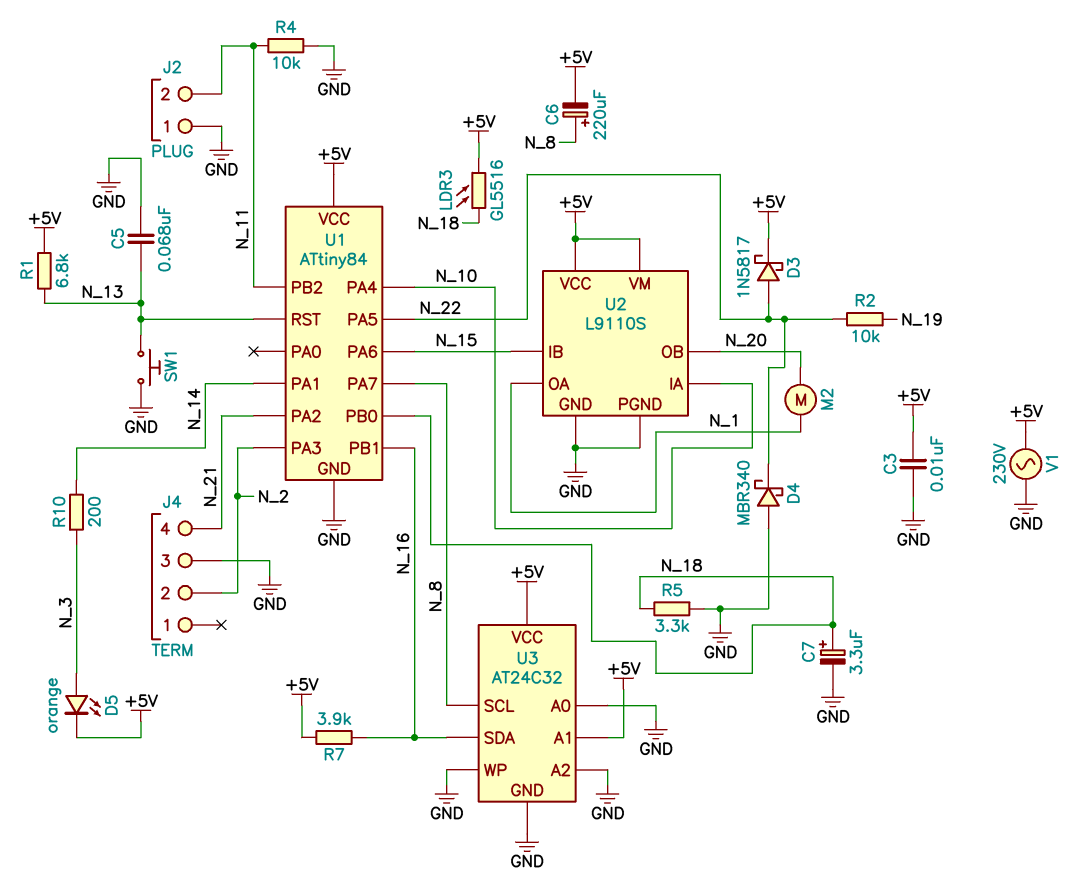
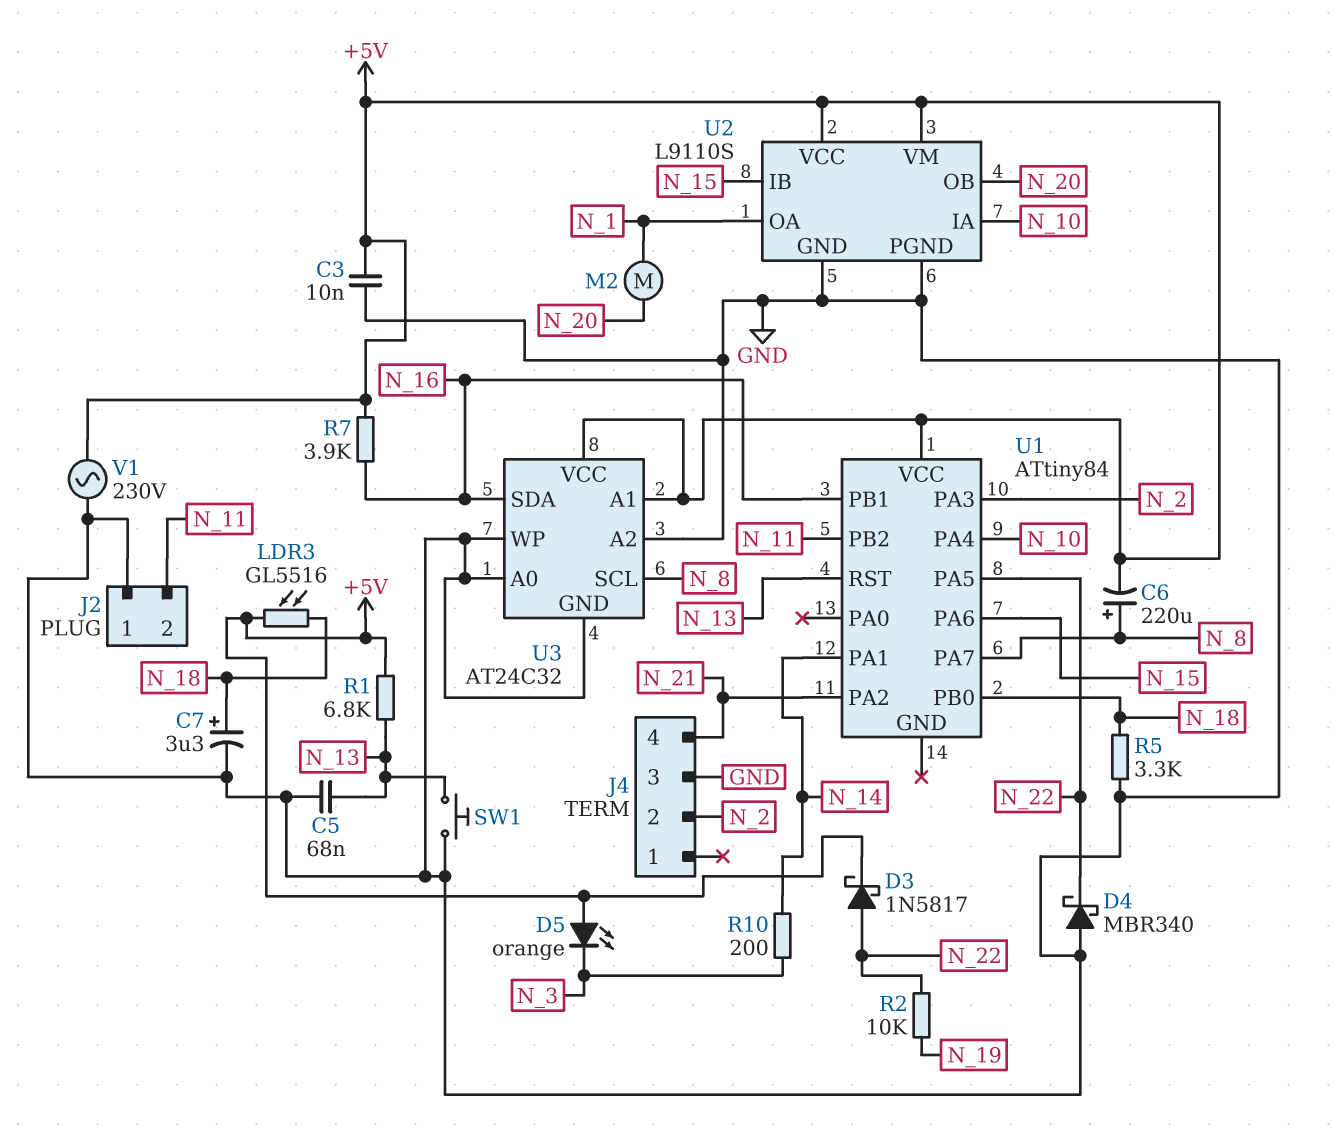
D5: LED orange (A N_3, K +5V) -> LED orange (A +5V, K N_3)
R4: 10k (GND, N_11) -> none
U1 pin GND: GND -> none

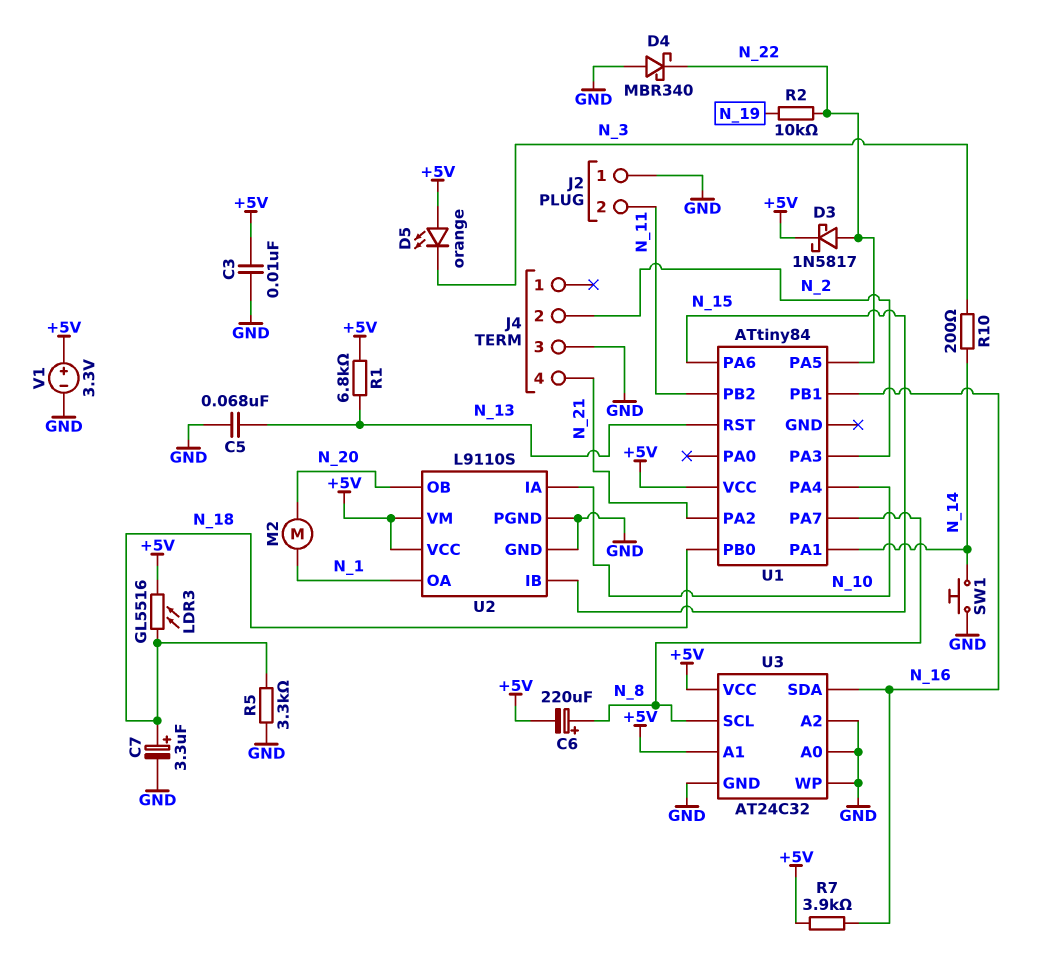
SW1: button (GND, N_13) -> button (GND, N_14)
V1: AC 230V (+5V, GND) -> 3.3V (plus +5V, minus GND)

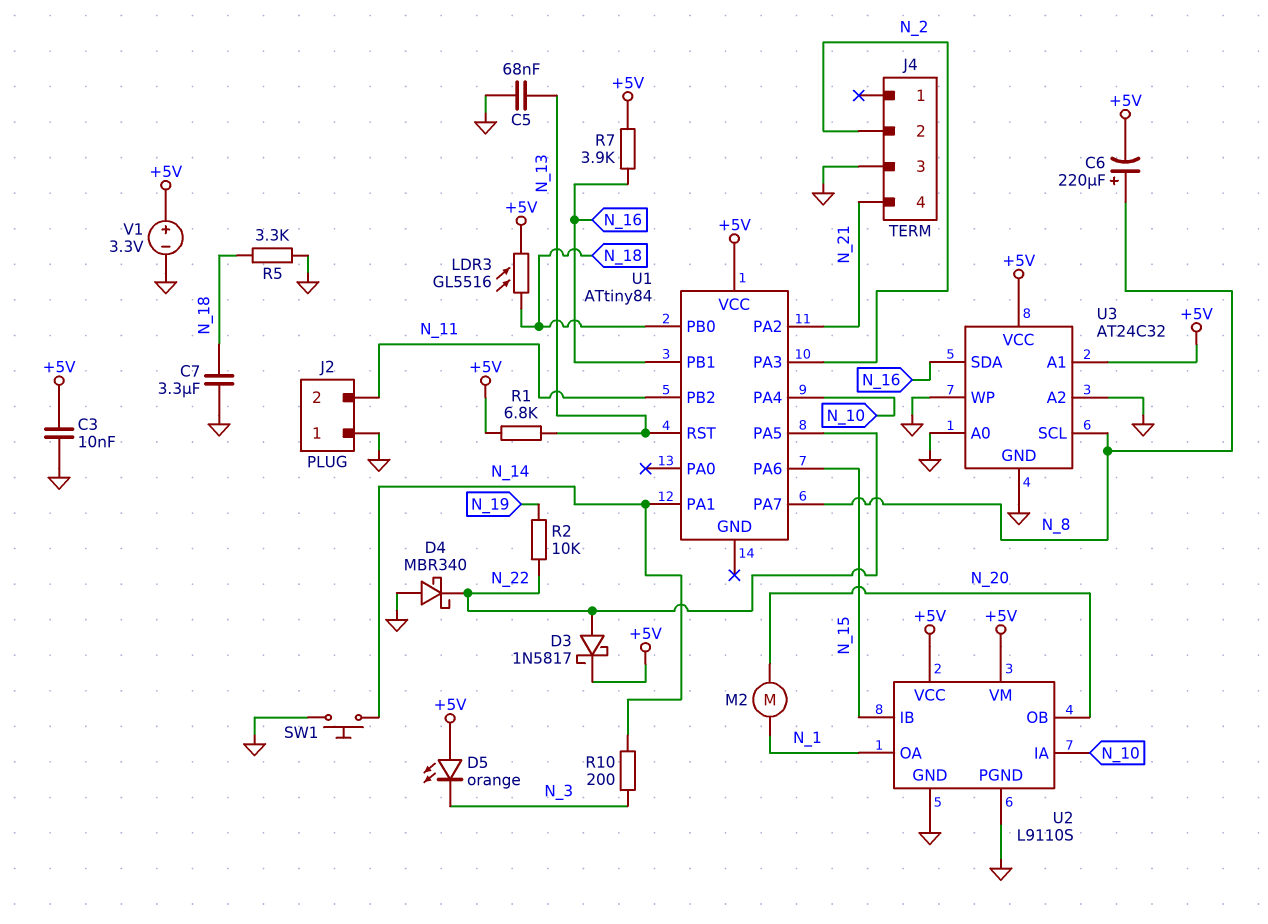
C7: 3.3uF (plus N_18, minus GND) -> 3.3uF (GND, N_18)

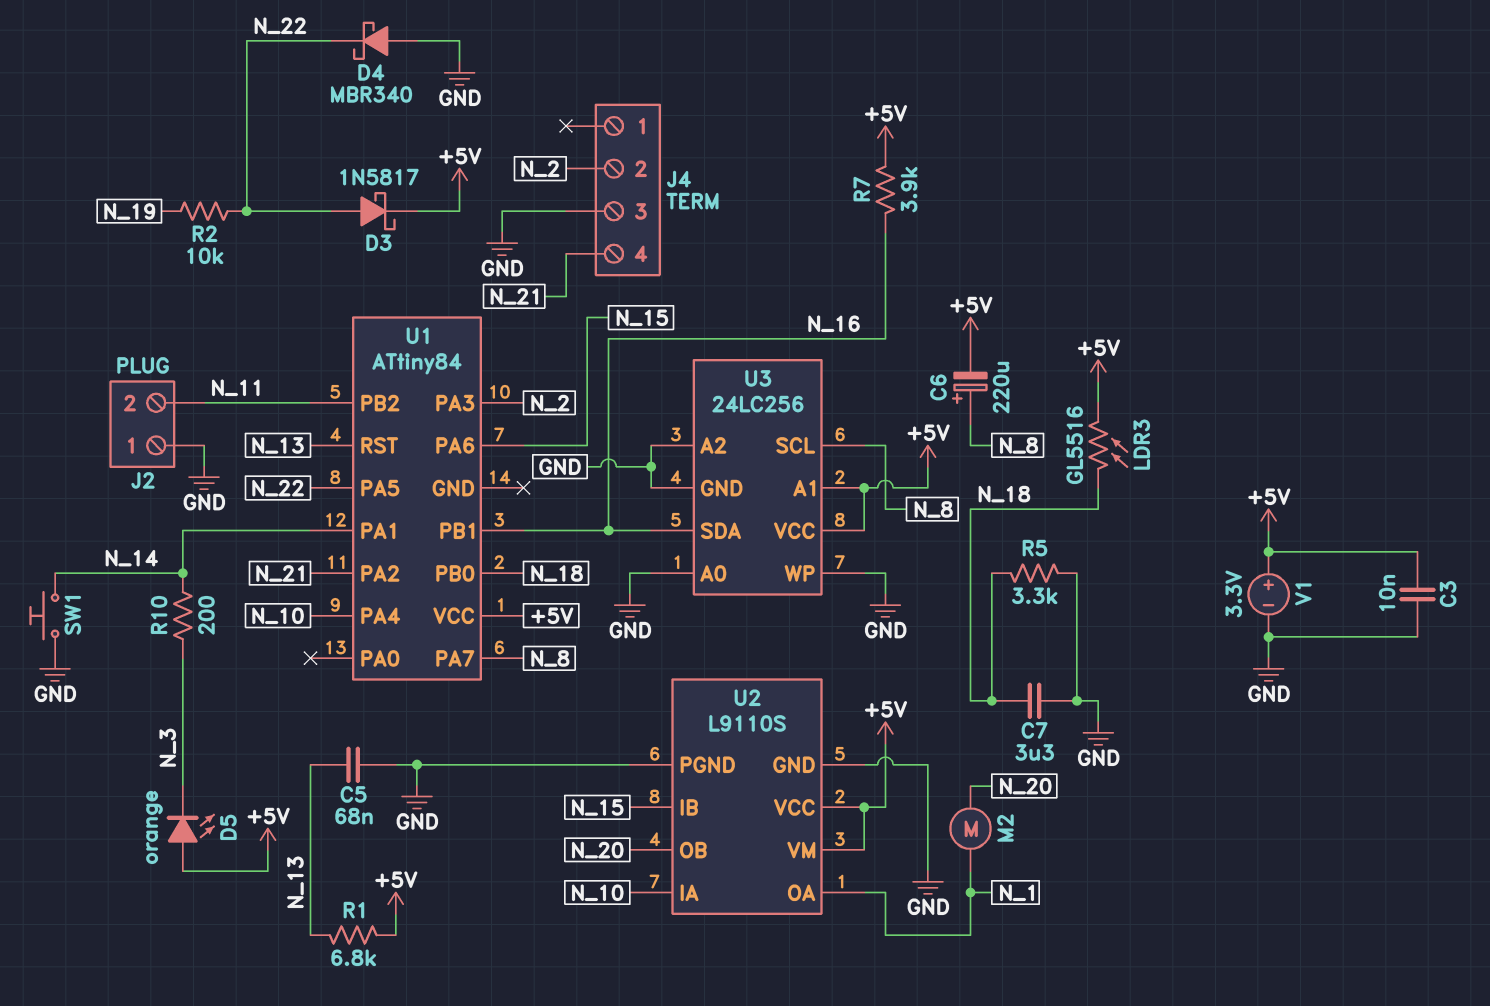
U3: AT24C32 -> 24LC256

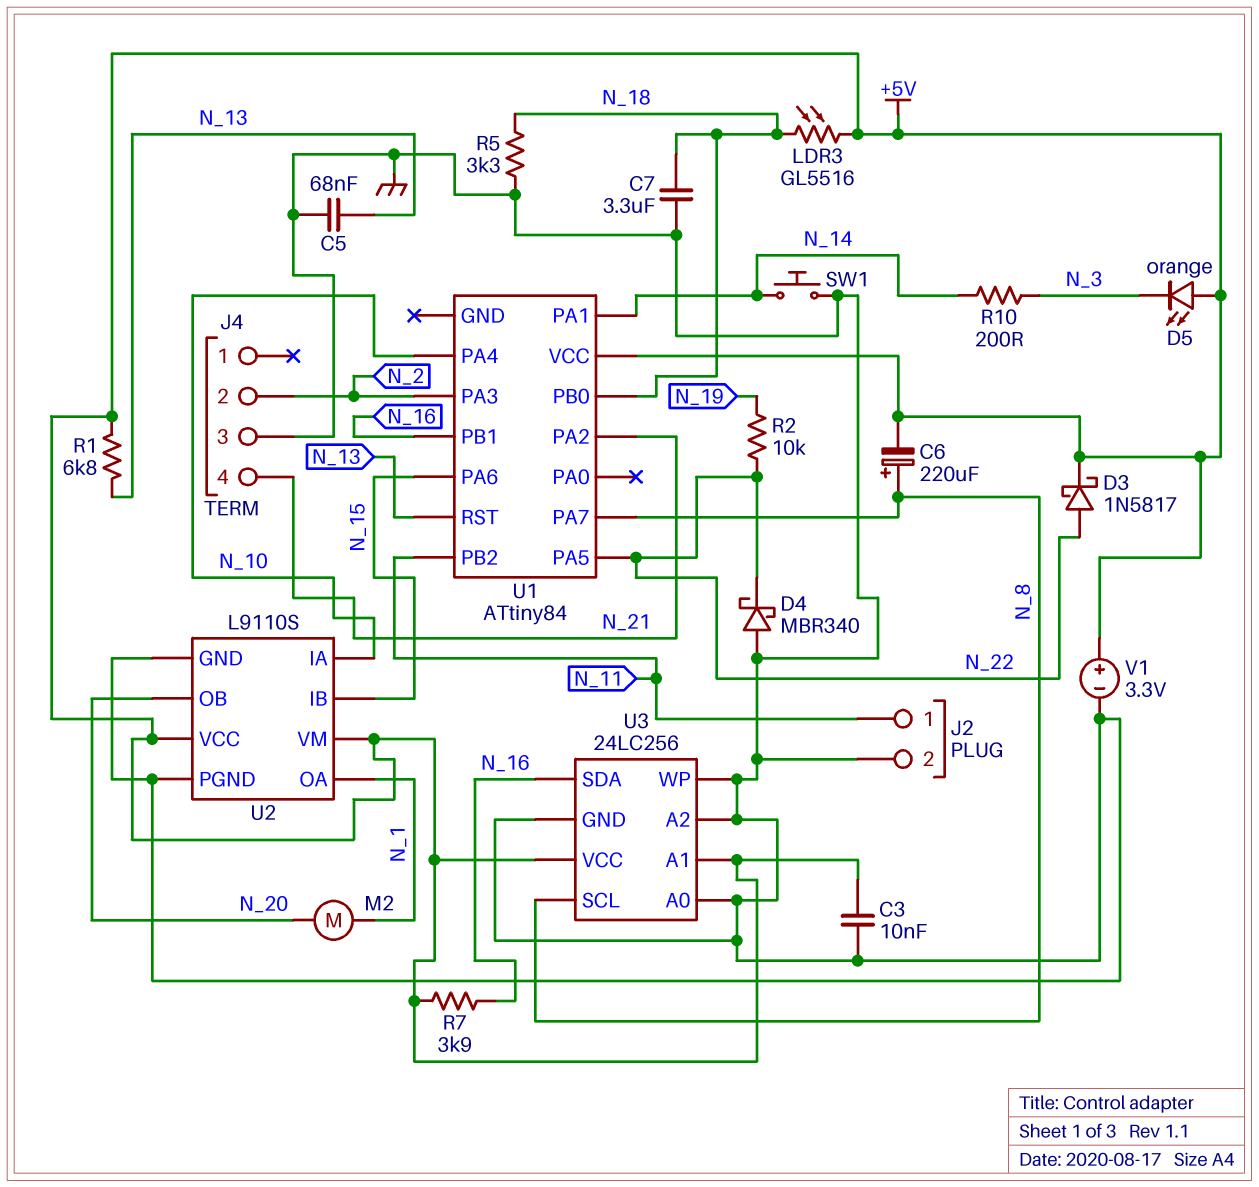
J2 pin 1: GND -> N_11
J2 pin 2: N_11 -> GND

